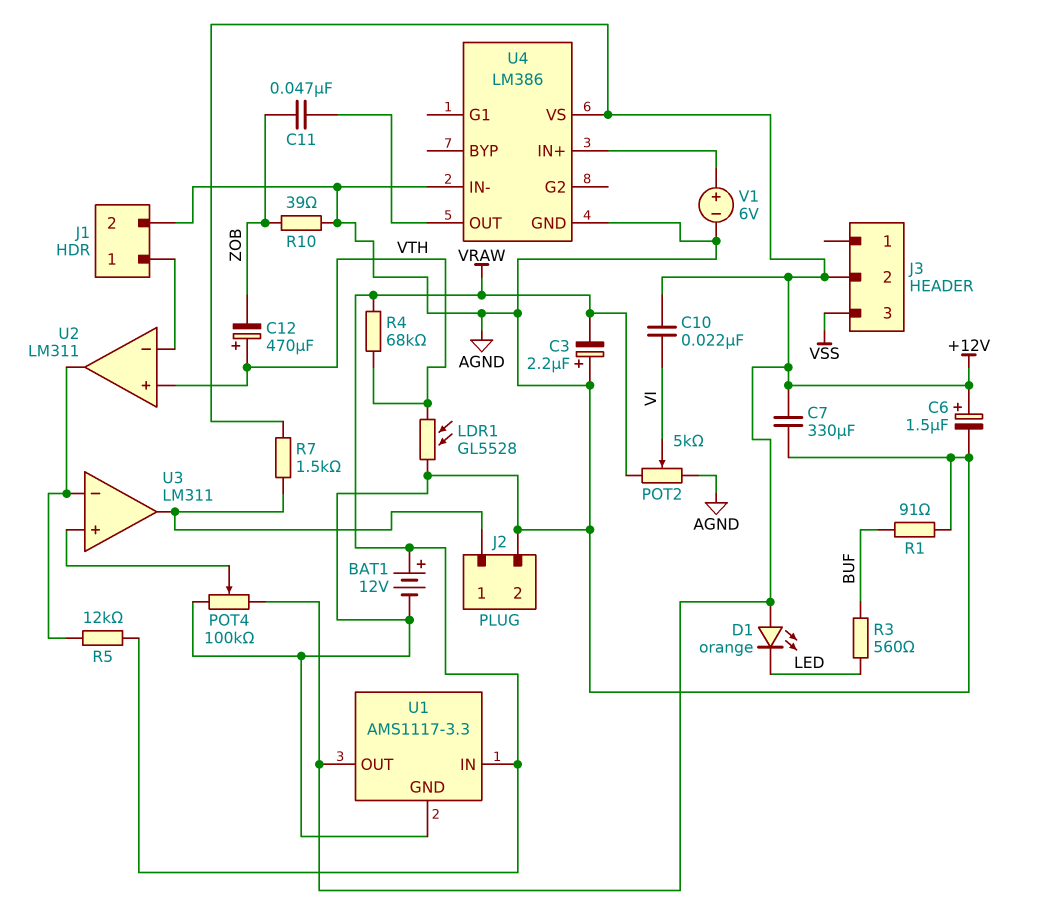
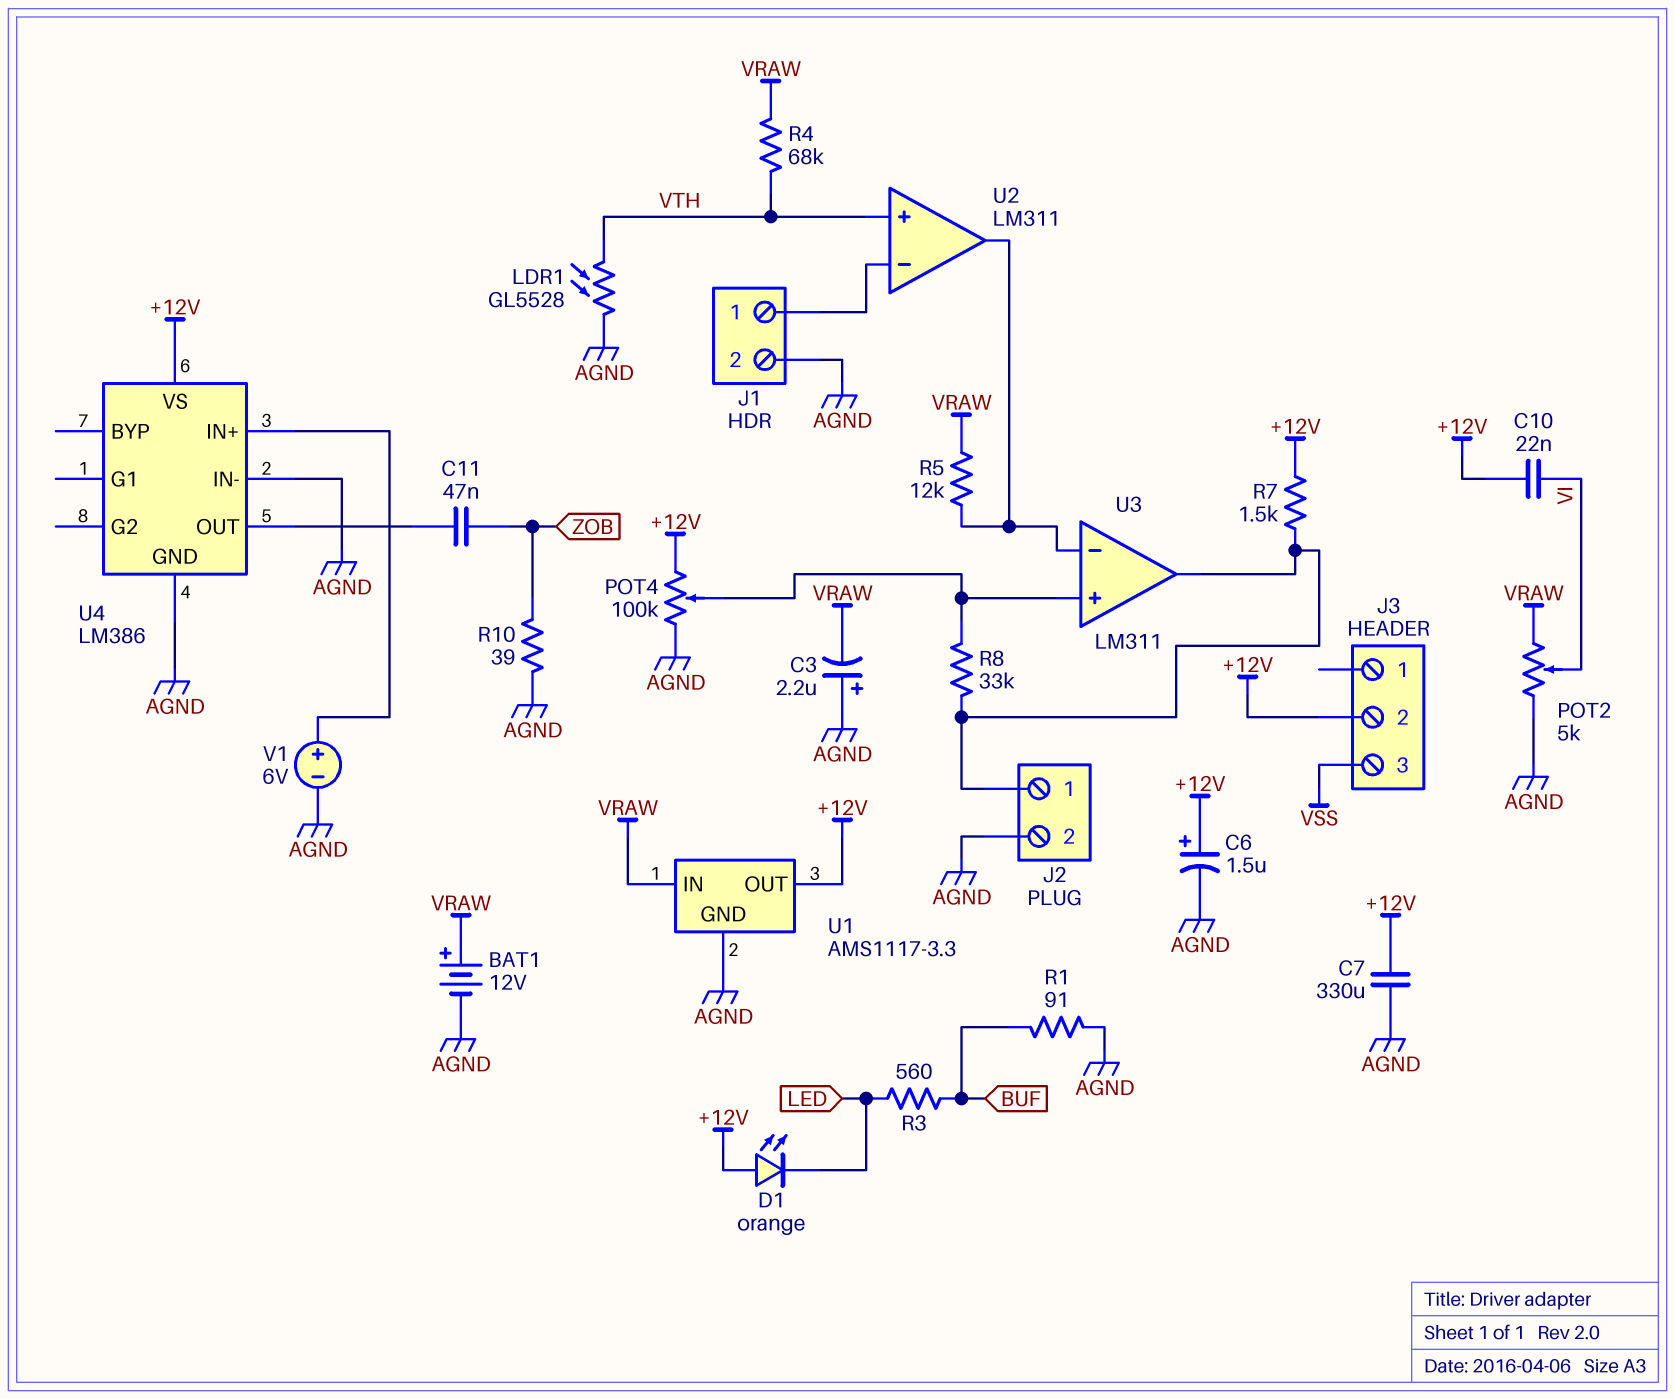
C12: 470uF (plus VTH, minus ZOB) -> none
R8: none -> 33k (J2/1, U3/in+)

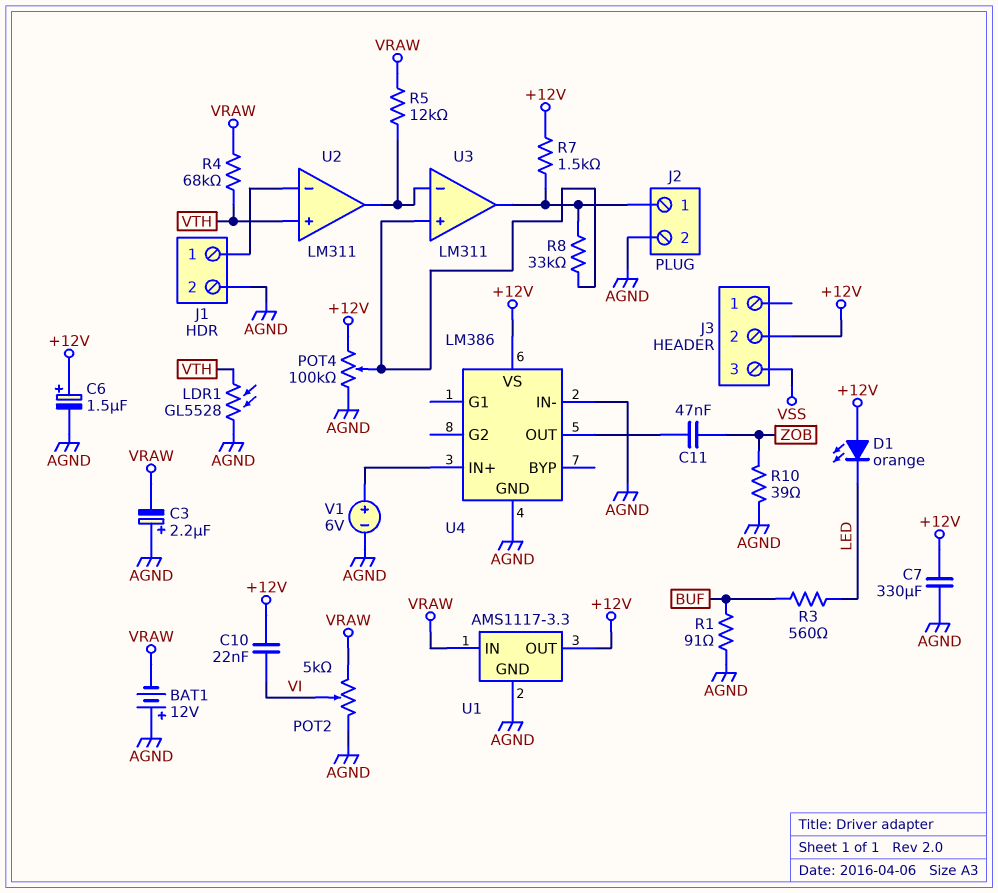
BAT1: 12V (plus VRAW, minus AGND) -> 12V (plus AGND, minus VRAW)

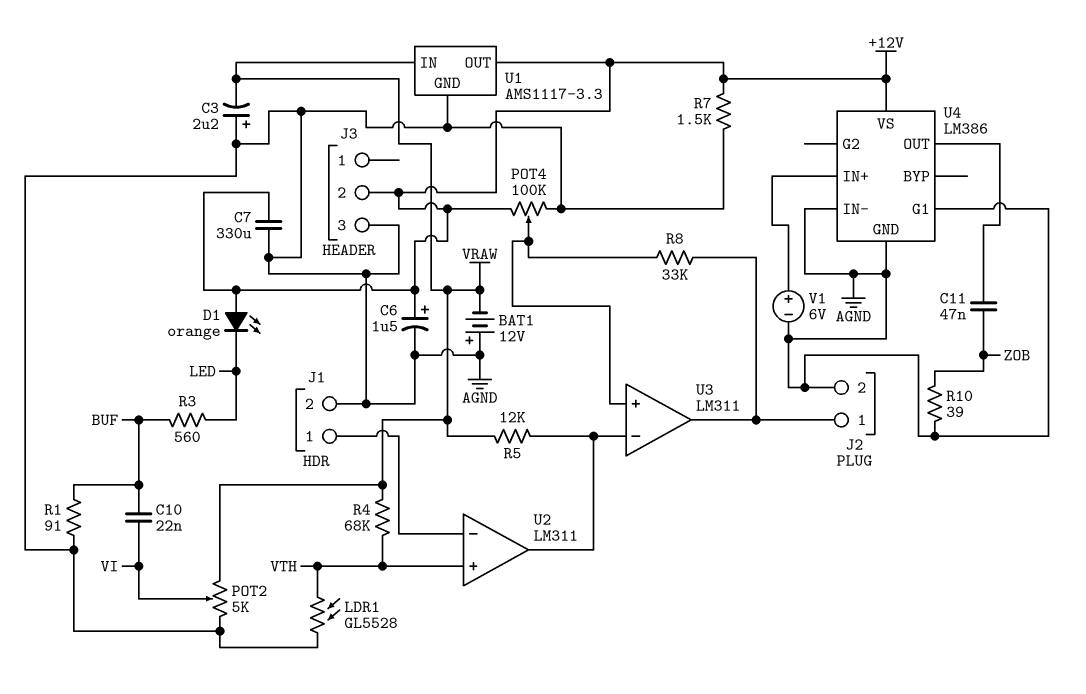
C10: 22nF (+12V, VI) -> 22nF (BUF, VI)
J3 pin 3: VSS -> AGND
R7: 1.5k (+12V, J2/1) -> 1.5k (+12V, AGND)
U4 pin G1: none -> AGND

